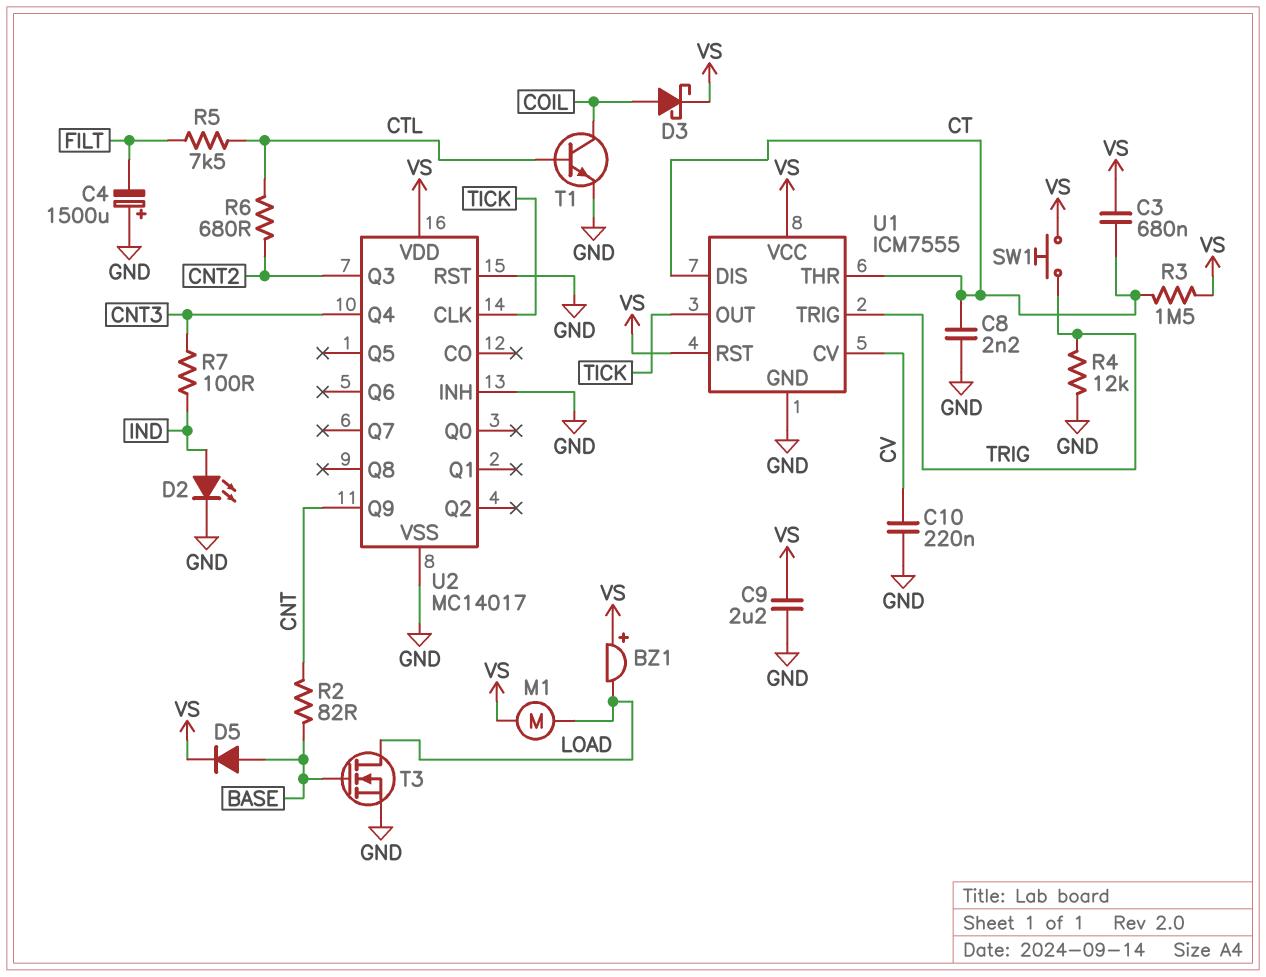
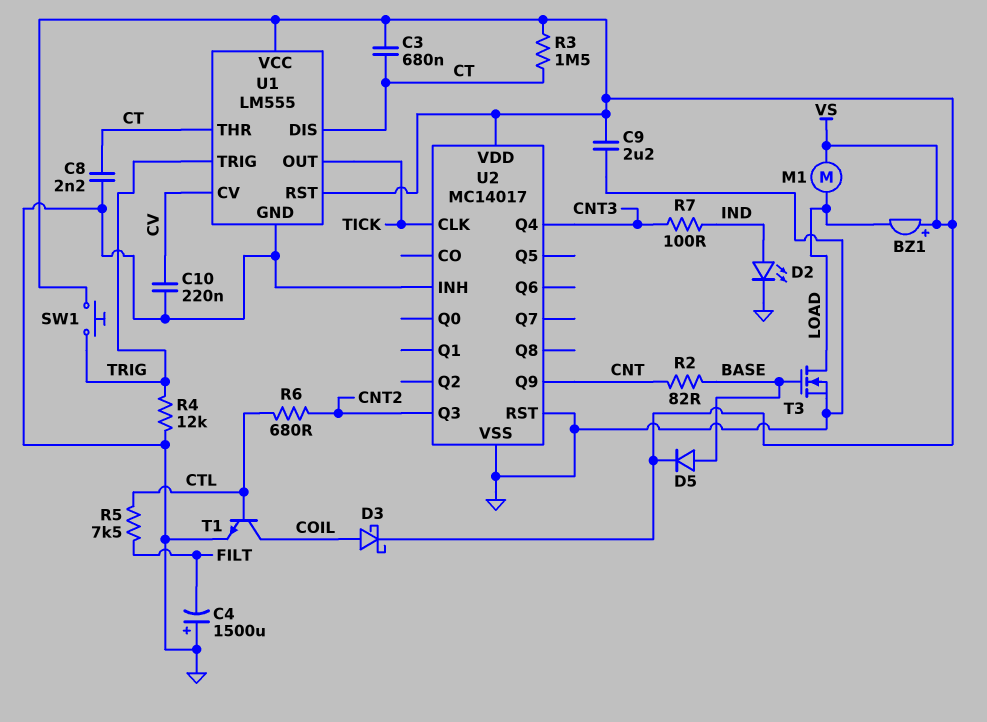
U1: ICM7555 -> LM555

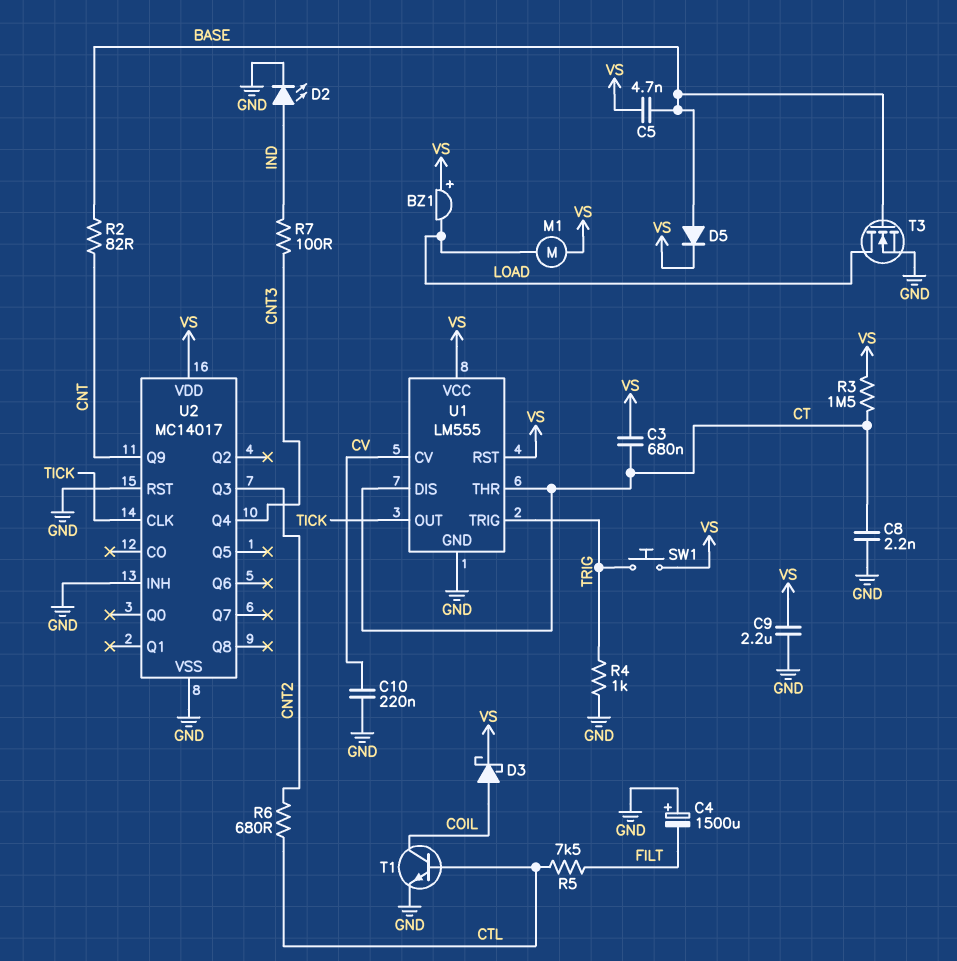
C5: none -> 4.7nF (BASE, VS)
R4: 12k (GND, TRIG) -> 1k (GND, TRIG)

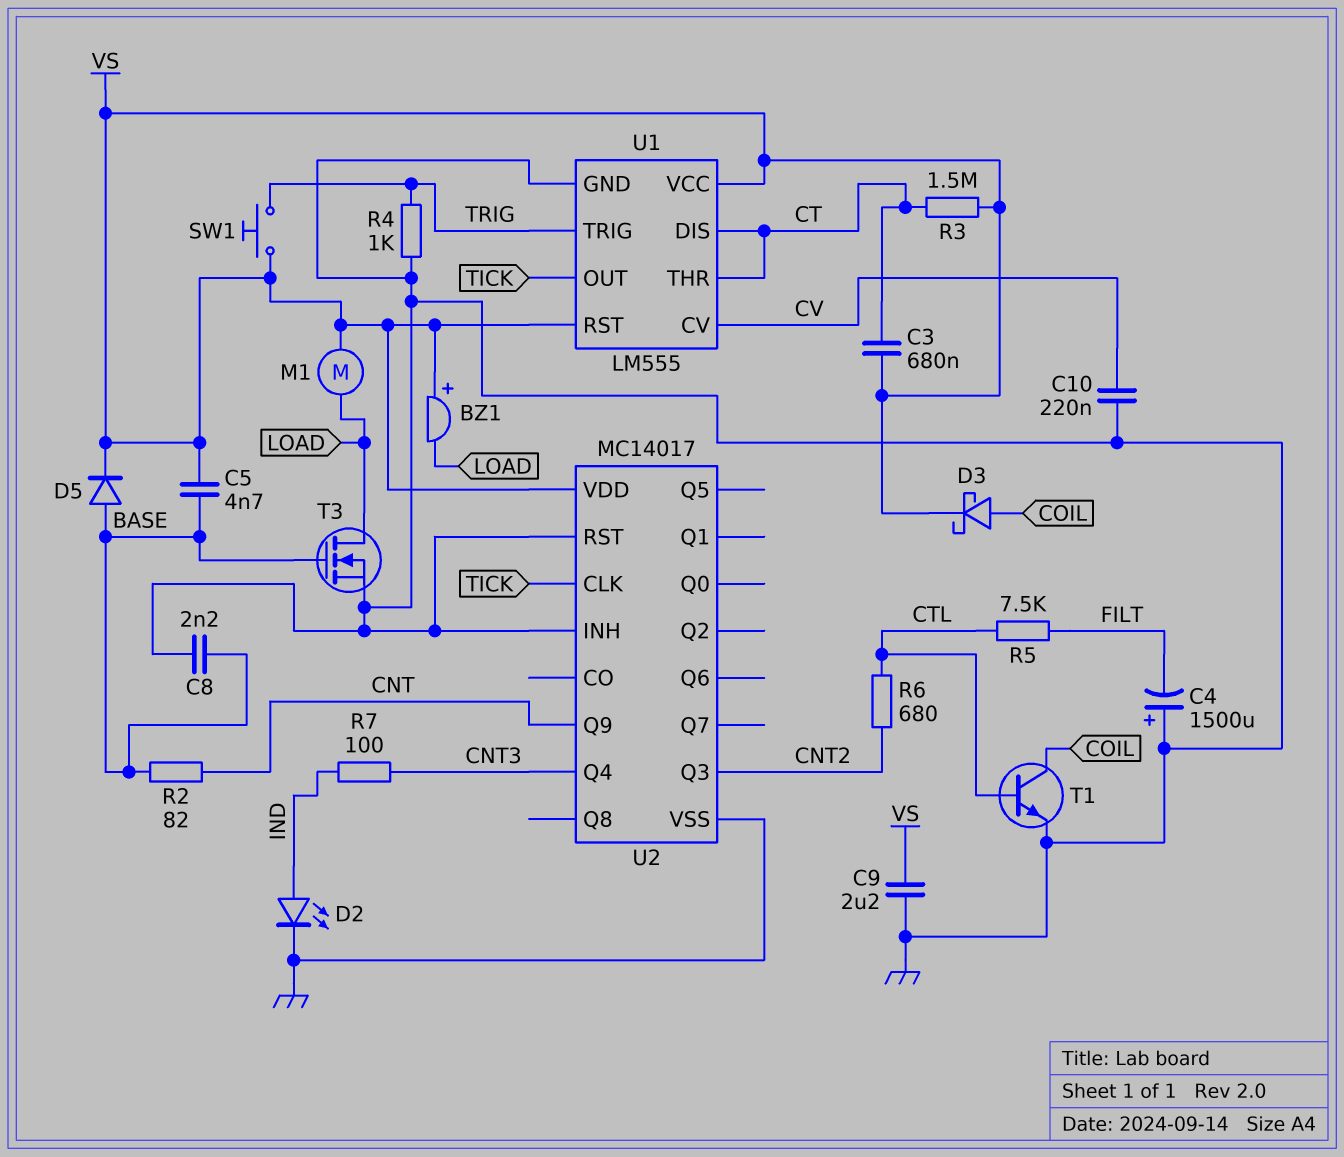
C8: 2.2nF (CT, GND) -> 2.2nF (BASE, GND)

